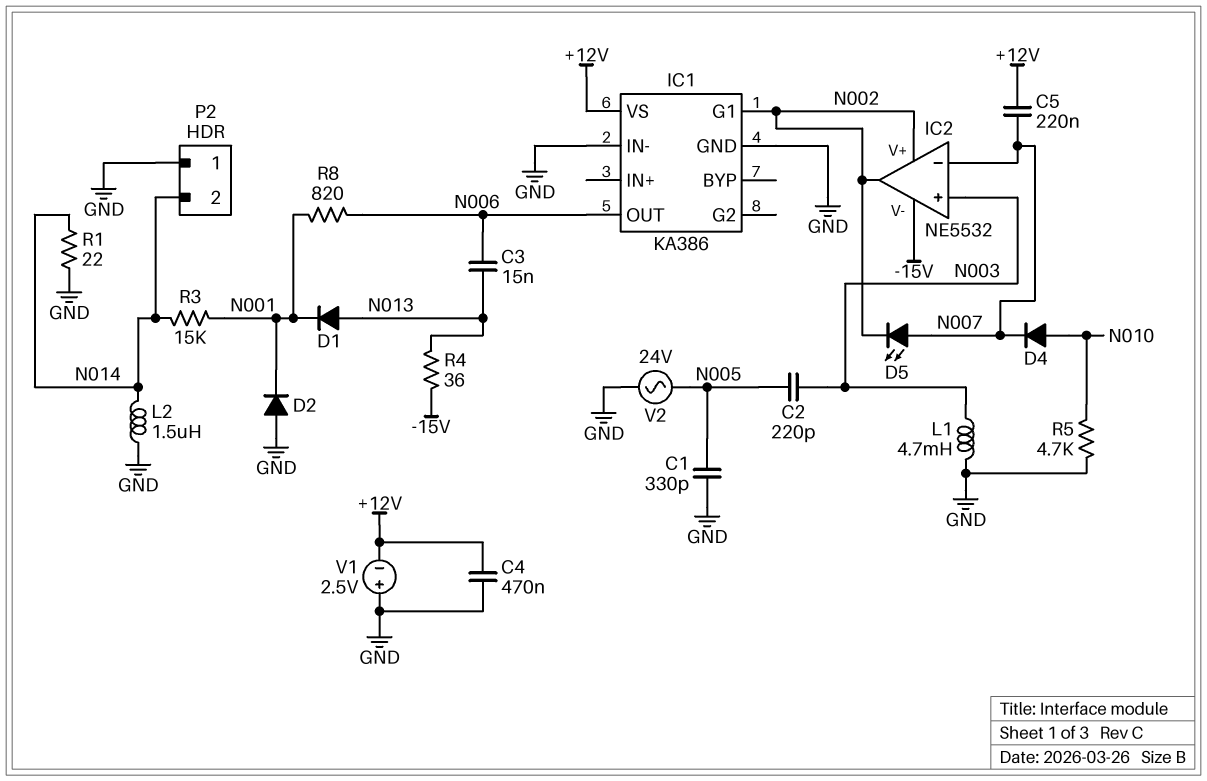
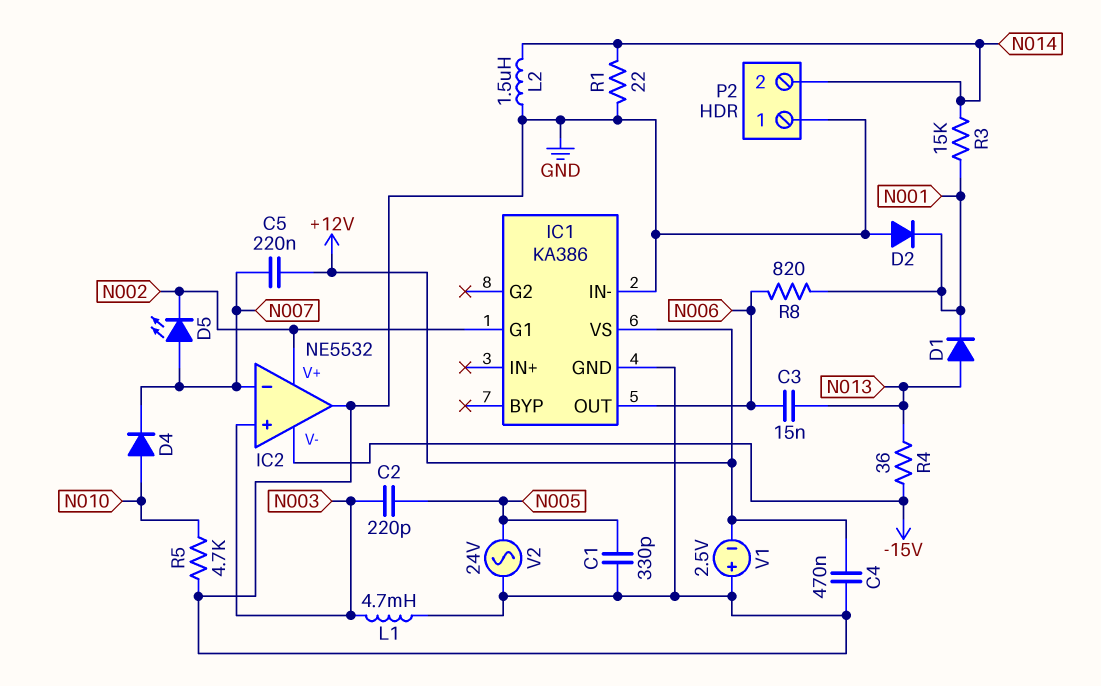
IC2 pin out: N002 -> GND

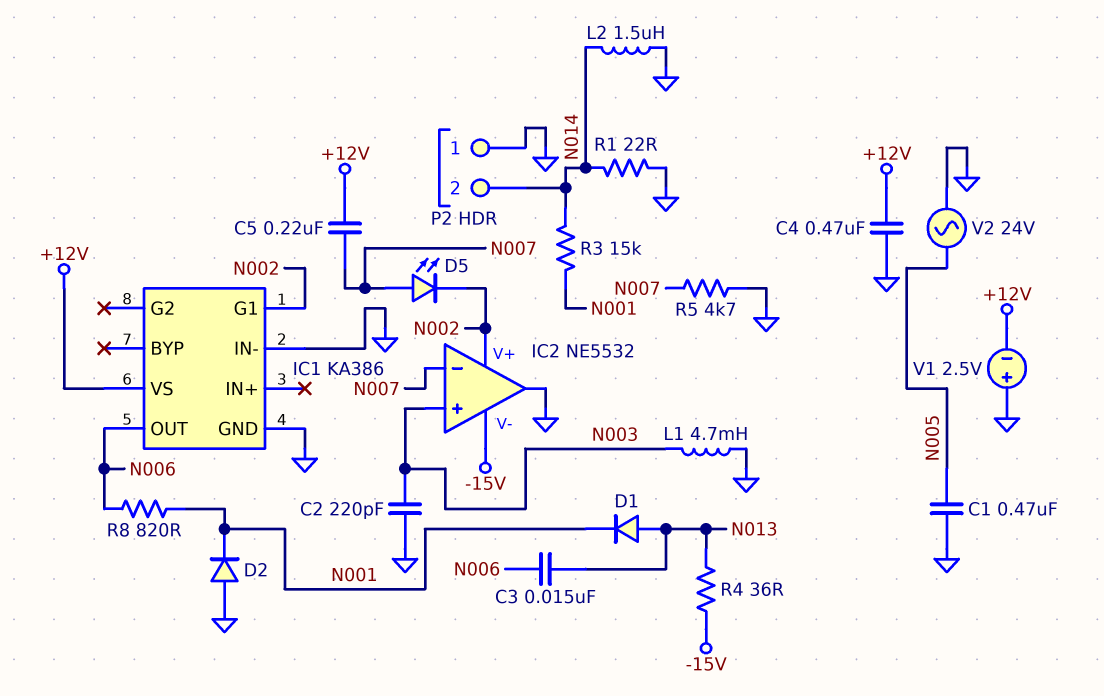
C1: 330pF (GND, N005) -> 470nF (GND, N005)
C2: 220pF (N003, N005) -> 220pF (GND, N003)
D4: diode (A N010, K N007) -> none
R5: 4.7k (GND, N010) -> 4.7k (GND, N007)

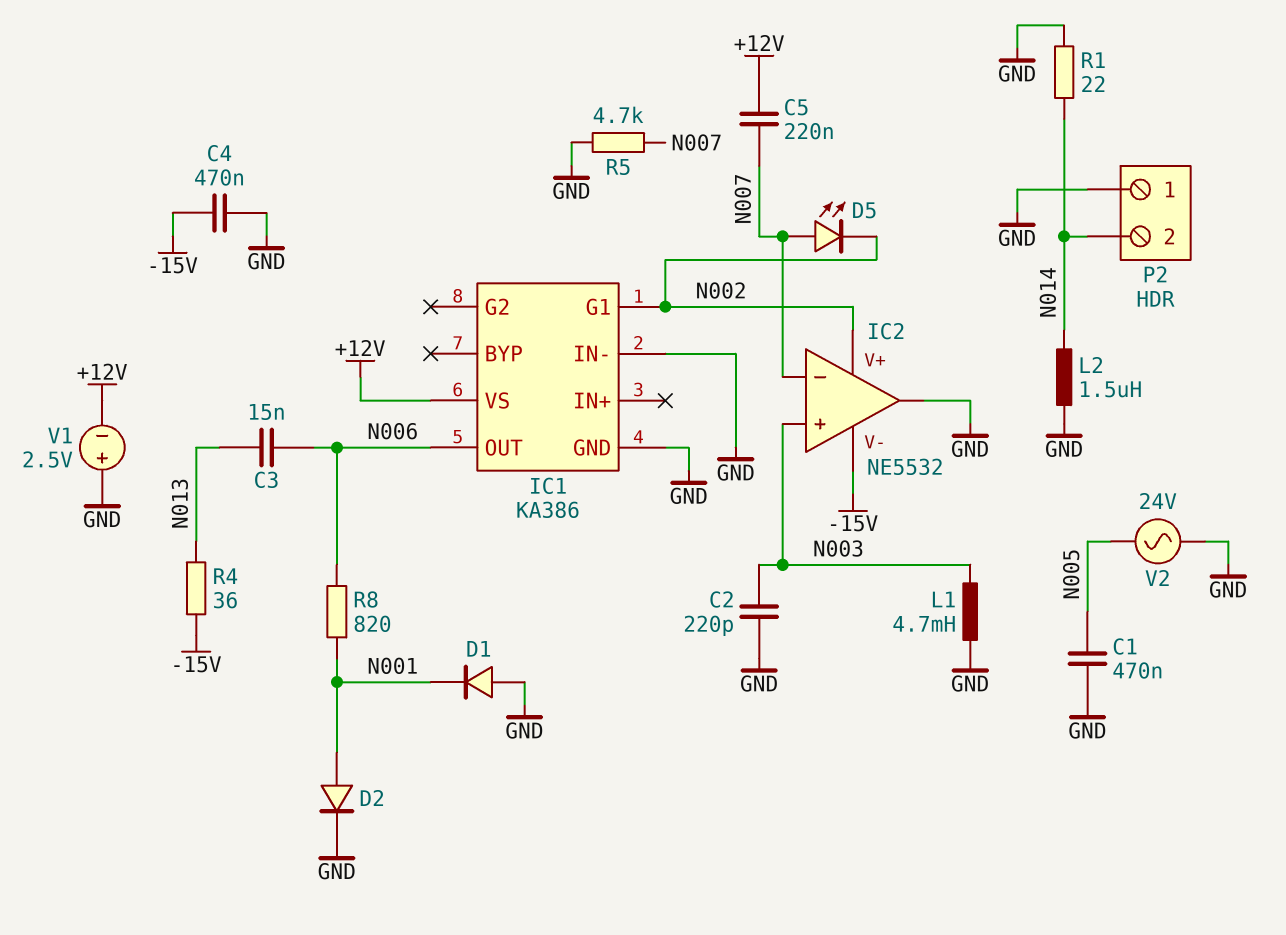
C4: 470nF (+12V, GND) -> 470nF (-15V, GND)
D1: diode (A N013, K N001) -> diode (A GND, K N001)
D2: diode (A GND, K N001) -> diode (A N001, K GND)
R3: 15k (N001, N014) -> none

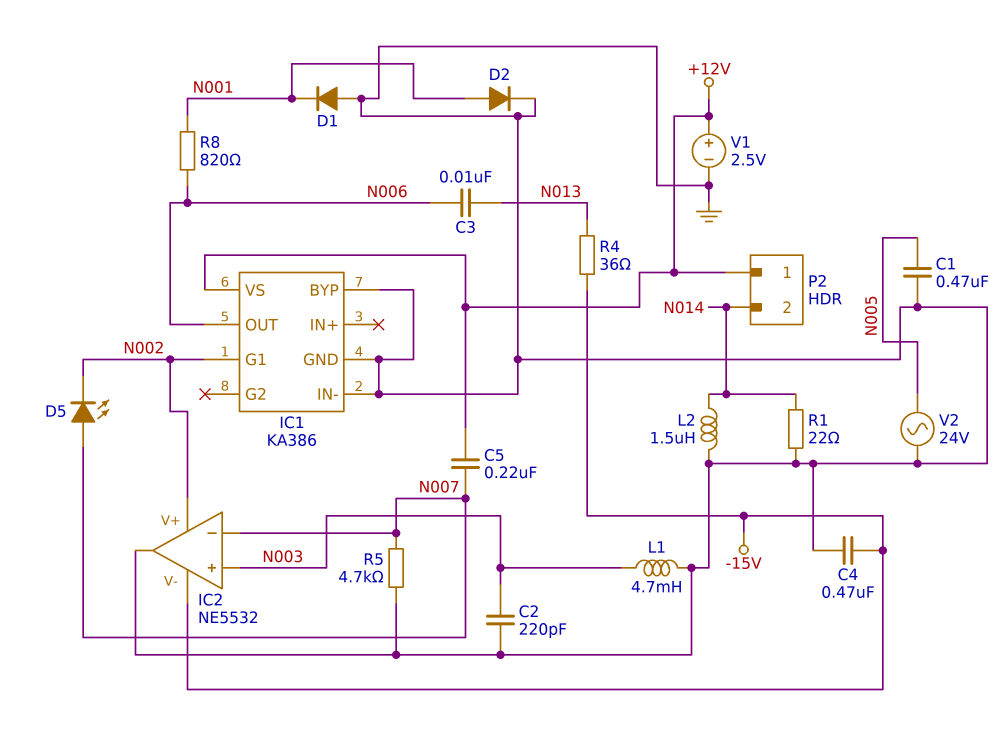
C3: 15nF (N006, N013) -> 10nF (N006, N013)
IC1 pin BYP: none -> GND
P2 pin 1: GND -> +12V
V1: 2.5V (plus GND, minus +12V) -> 2.5V (plus +12V, minus GND)

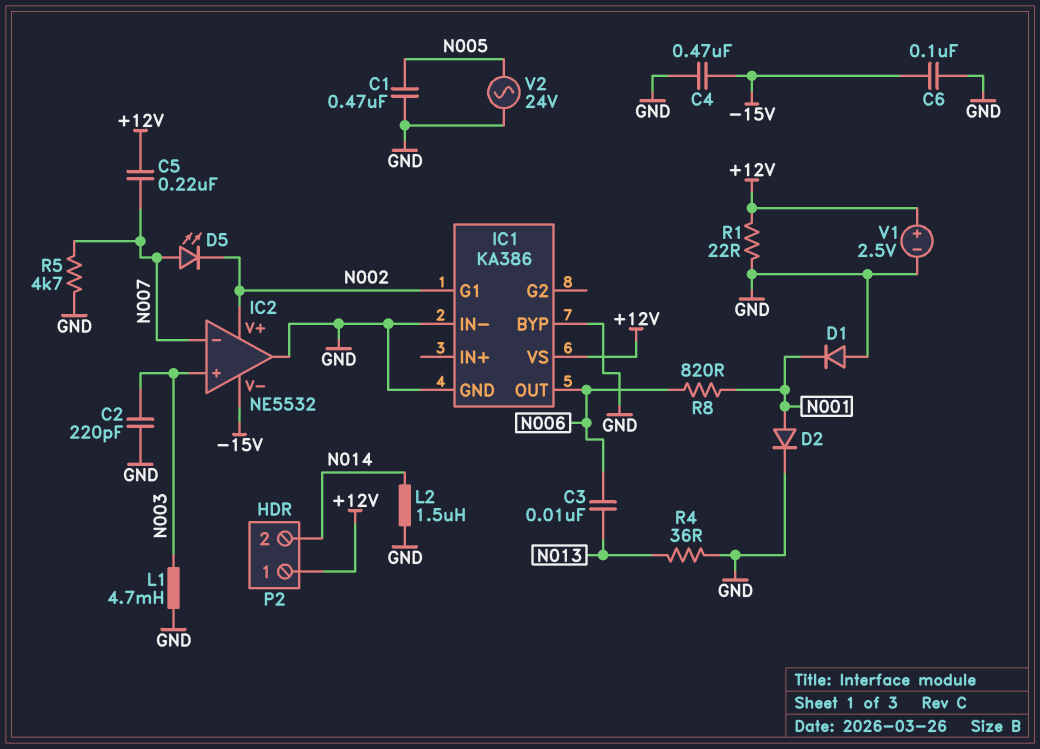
C6: none -> 100nF (-15V, GND)
R1: 22 (GND, N014) -> 22 (+12V, GND)
R4: 36 (-15V, N013) -> 36 (GND, N013)

